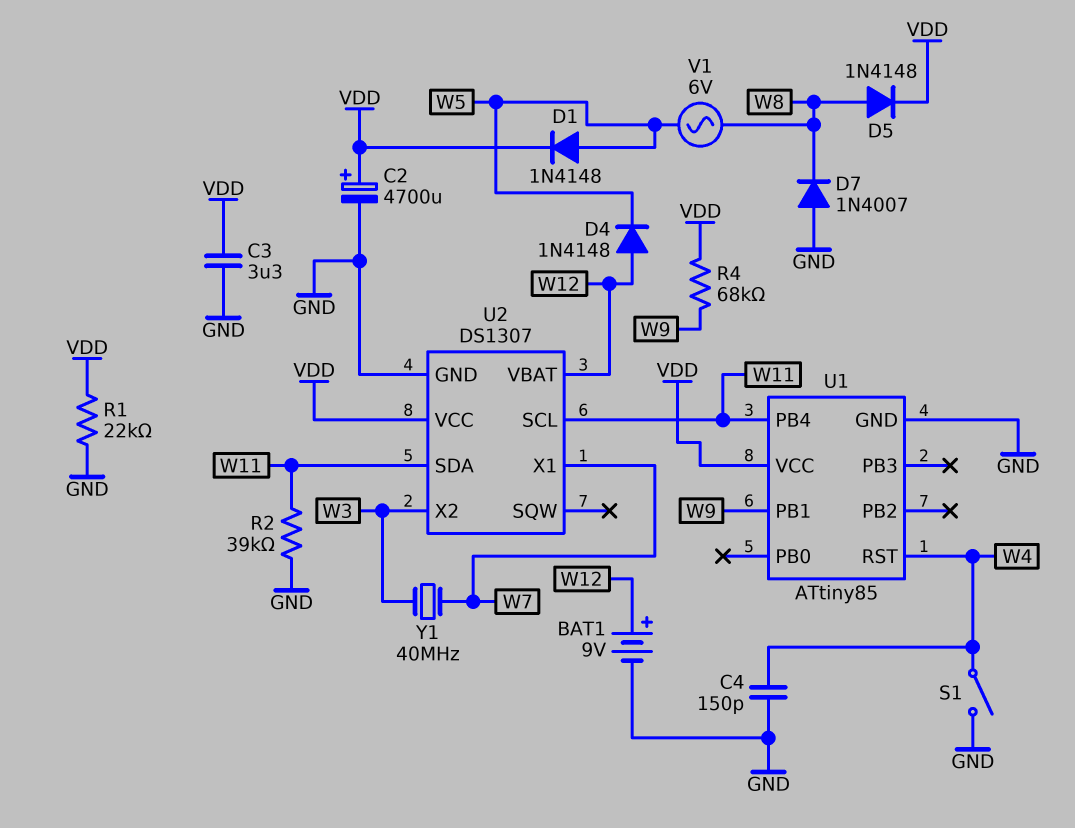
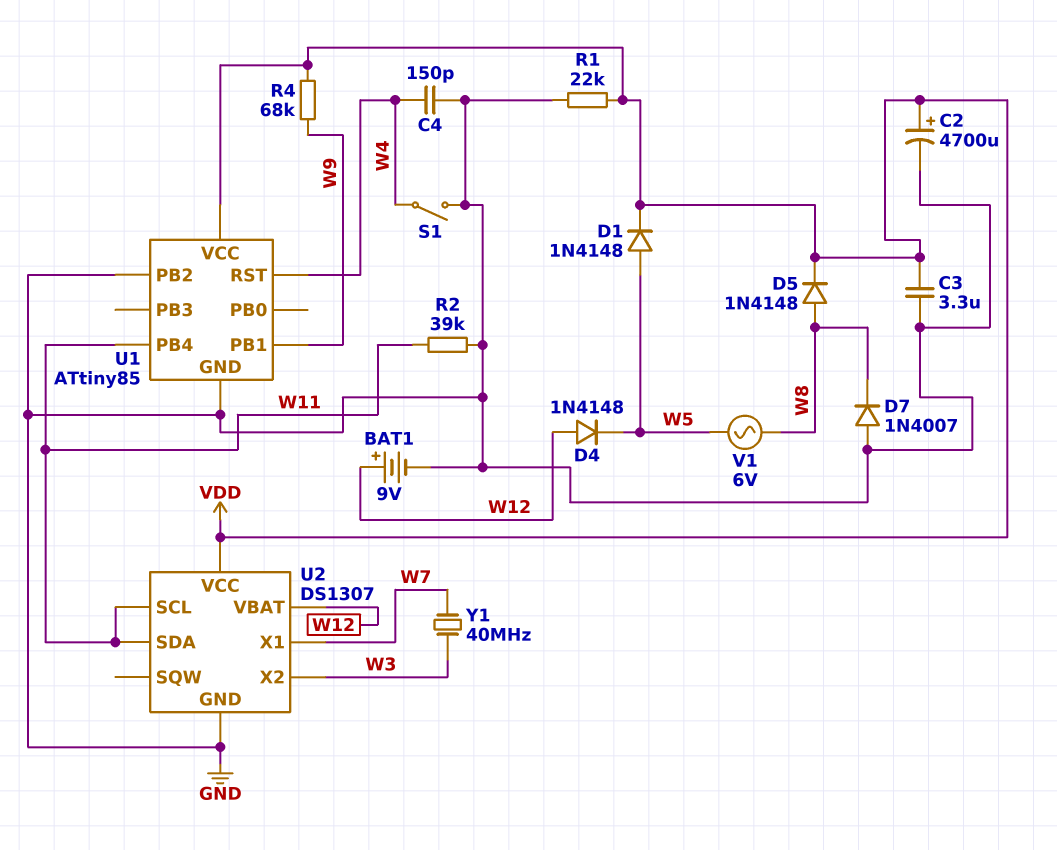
U1 pin PB2: none -> GND

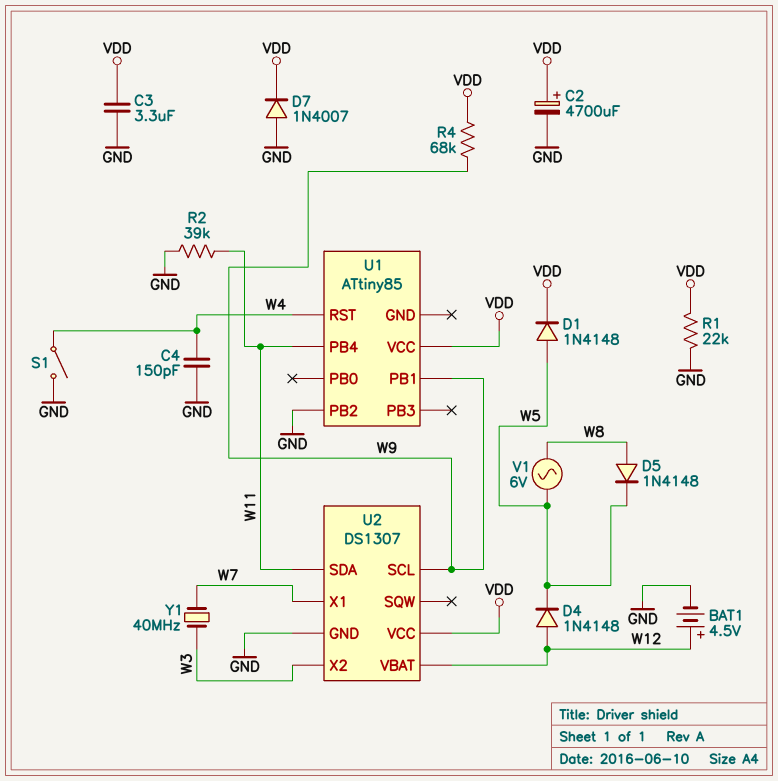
BAT1: 9V (plus W12, minus GND) -> 4.5V (plus W12, minus GND)
D5: diode 1N4148 (A W8, K VDD) -> diode 1N4148 (A W8, K W5)
D7: diode 1N4007 (A GND, K W8) -> diode 1N4007 (A GND, K VDD)
U1 pin GND: GND -> none
U2 pin SCL: W11 -> W9

